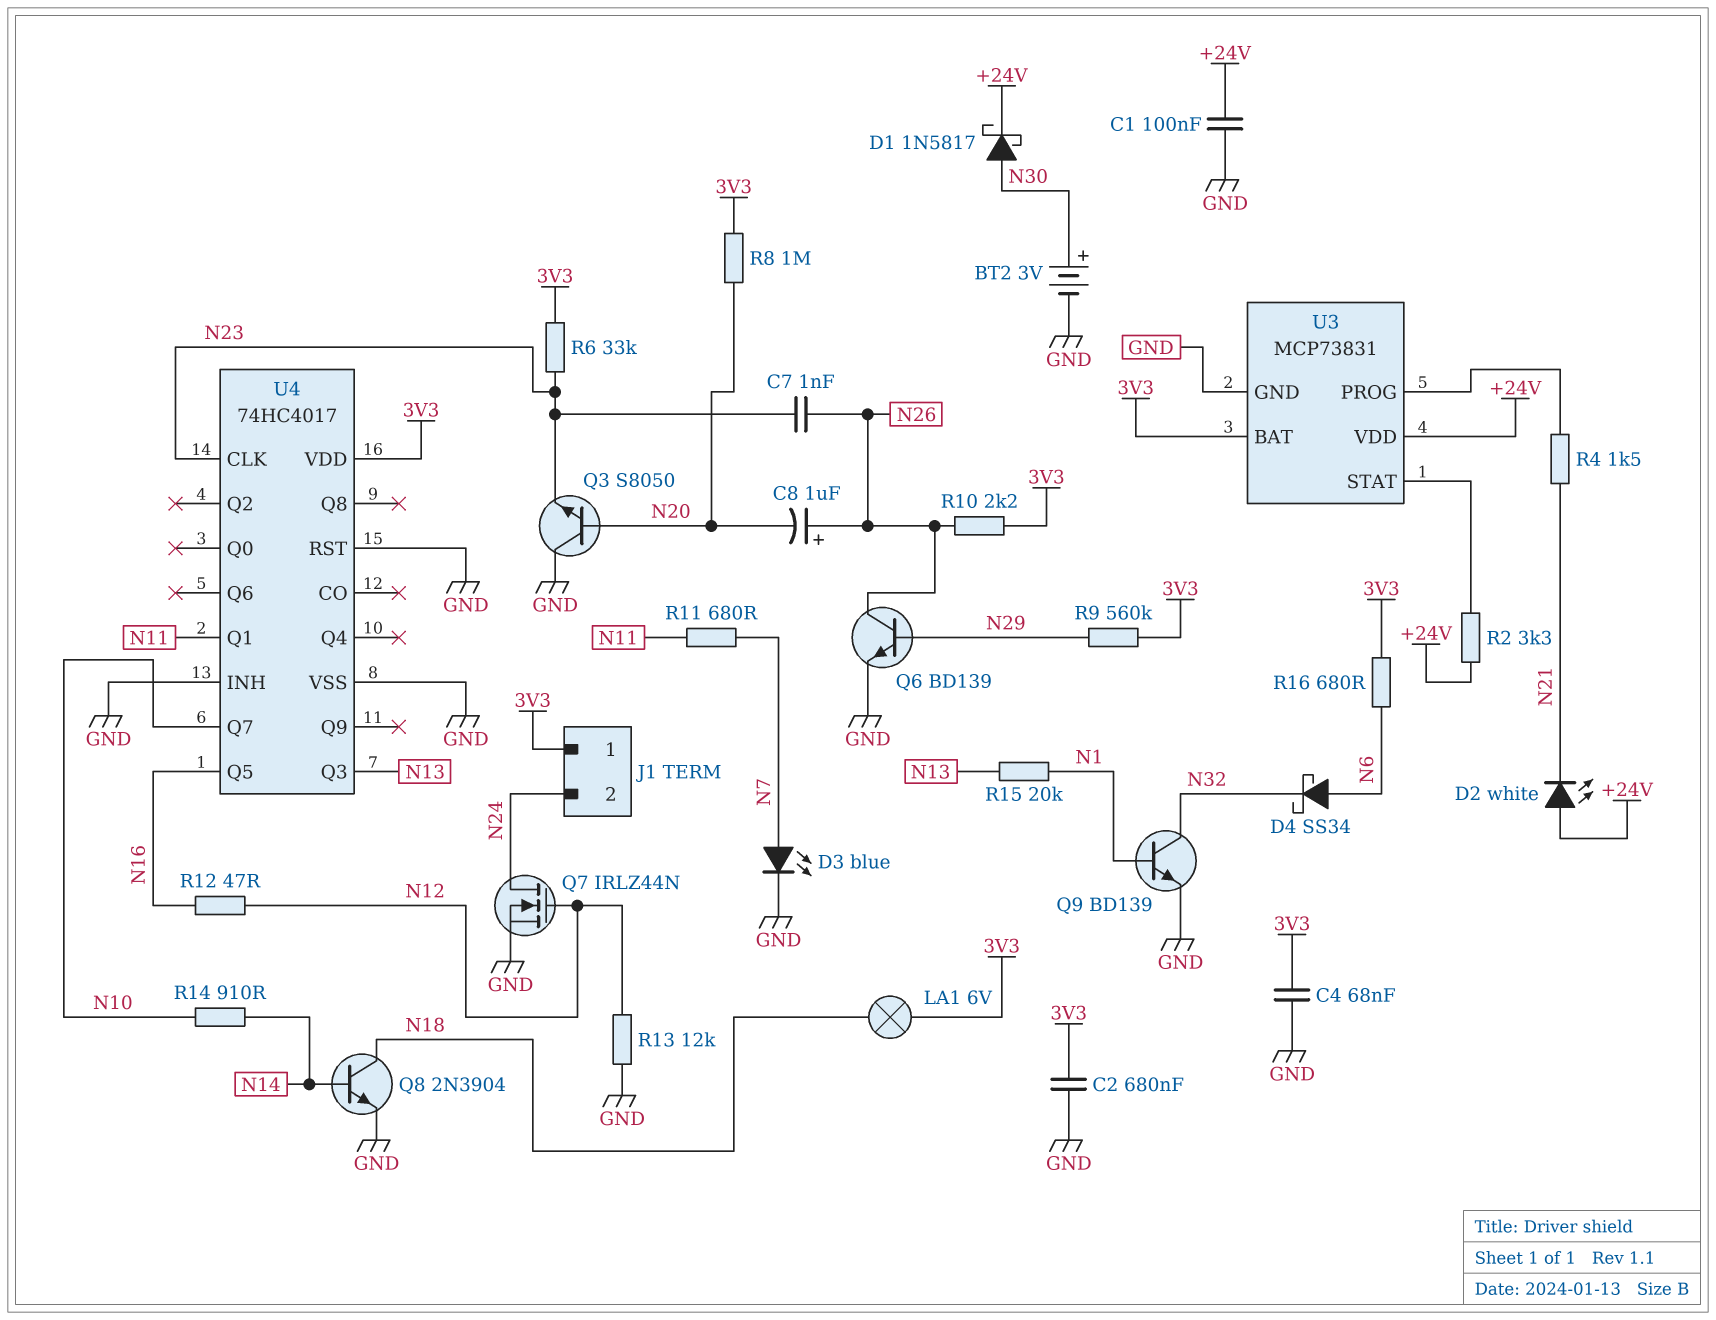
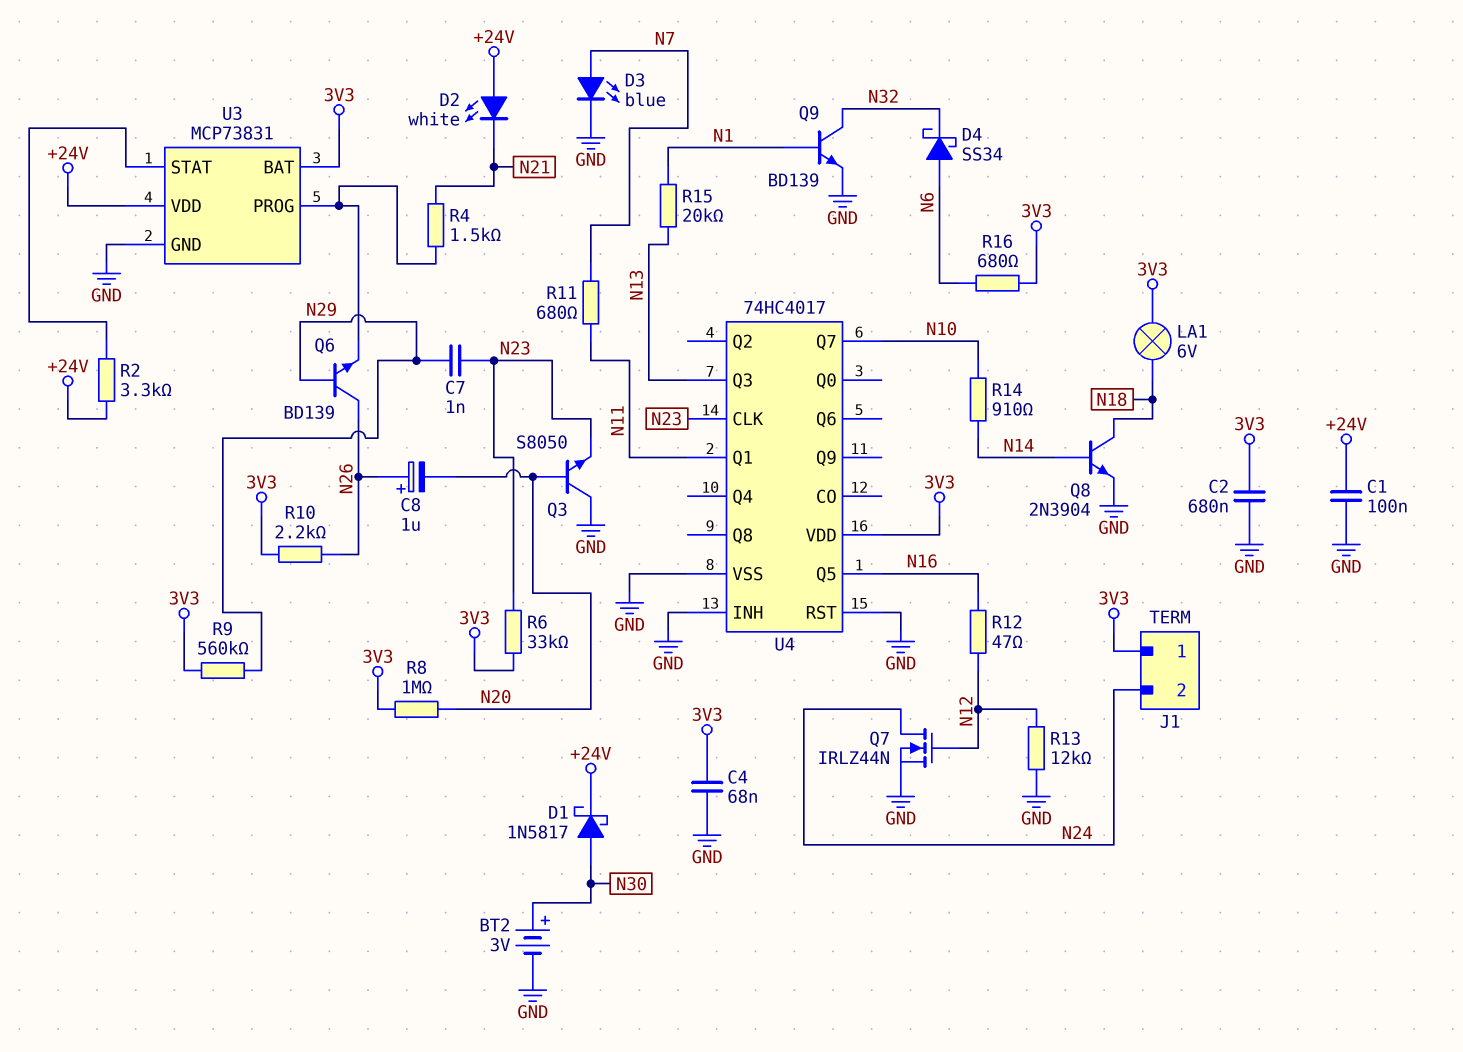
C7: 1nF (N23, N26) -> 1nF (N23, N29)
Q6: NPN BD139 (B N29, C N26, E GND) -> NPN BD139 (B N29, C N26, E U3/PROG)

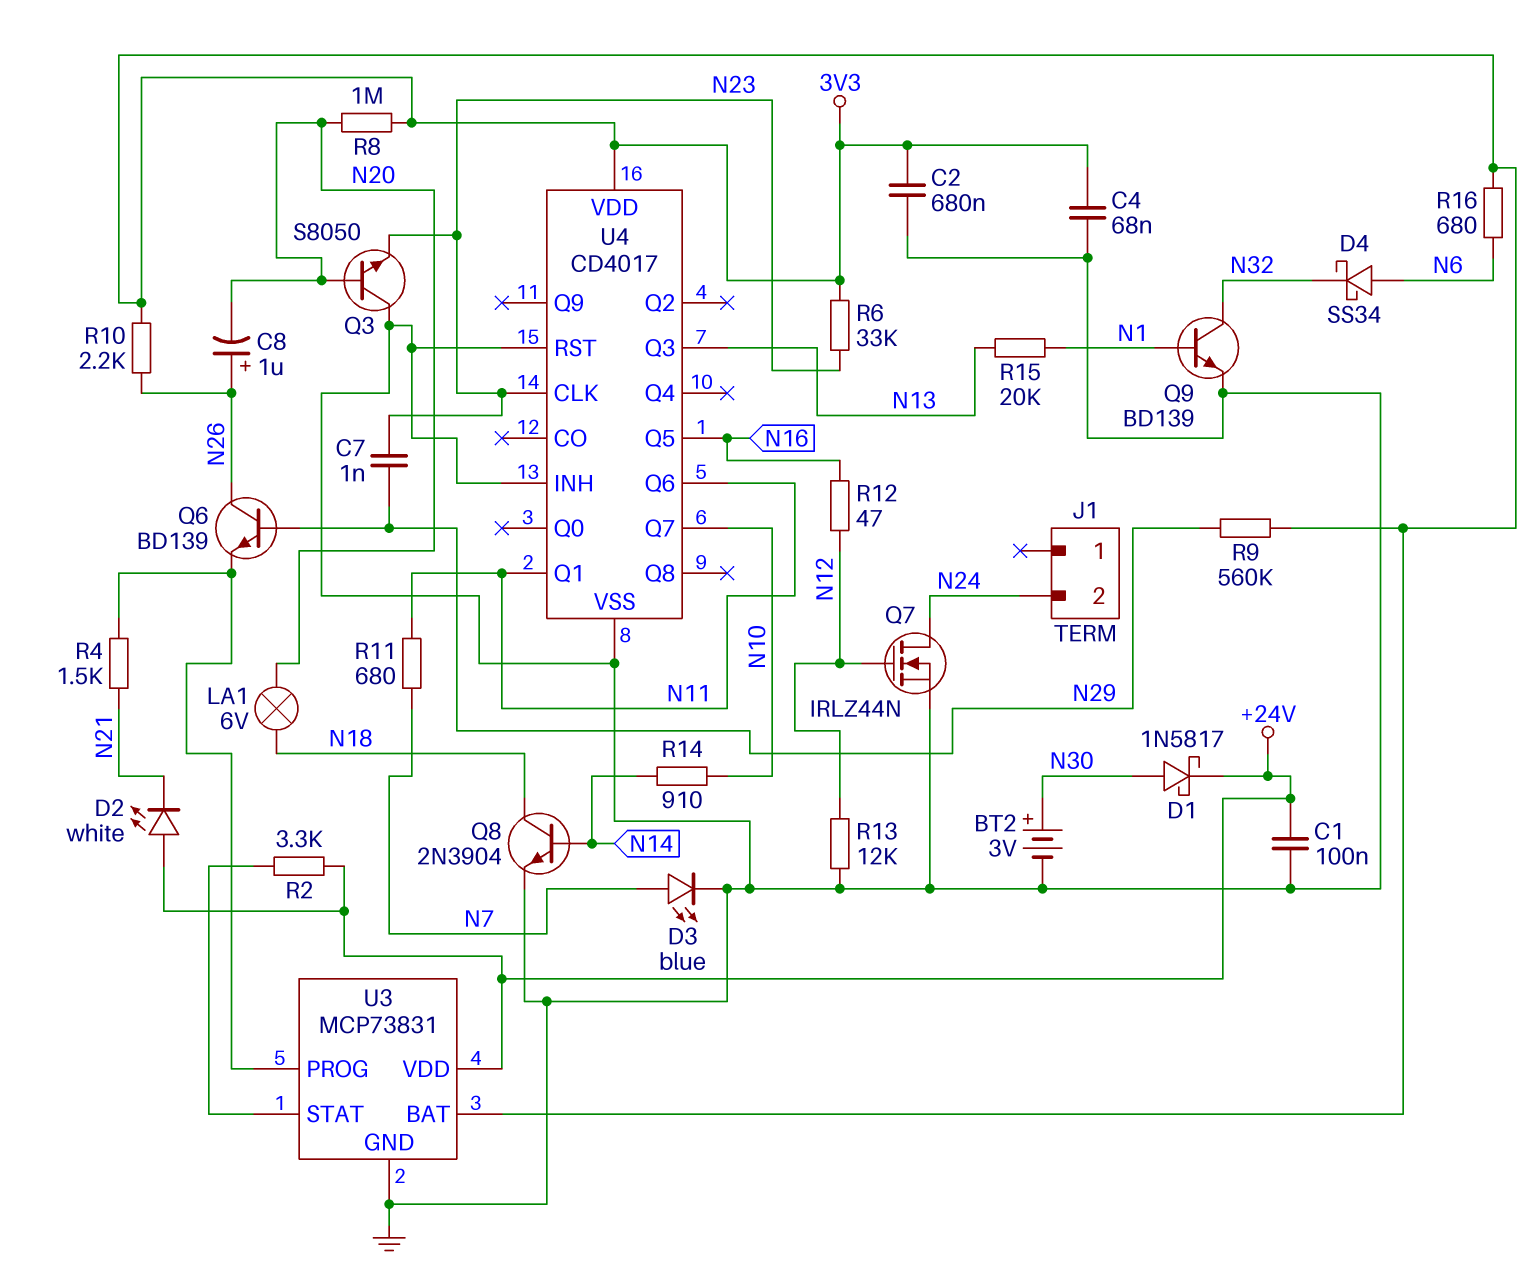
J1 pin 1: 3V3 -> none
LA1: lamp 6V (3V3, N18) -> lamp 6V (N18, N20)
U4: 74HC4017 -> CD4017
U4 pin Q6: none -> N11

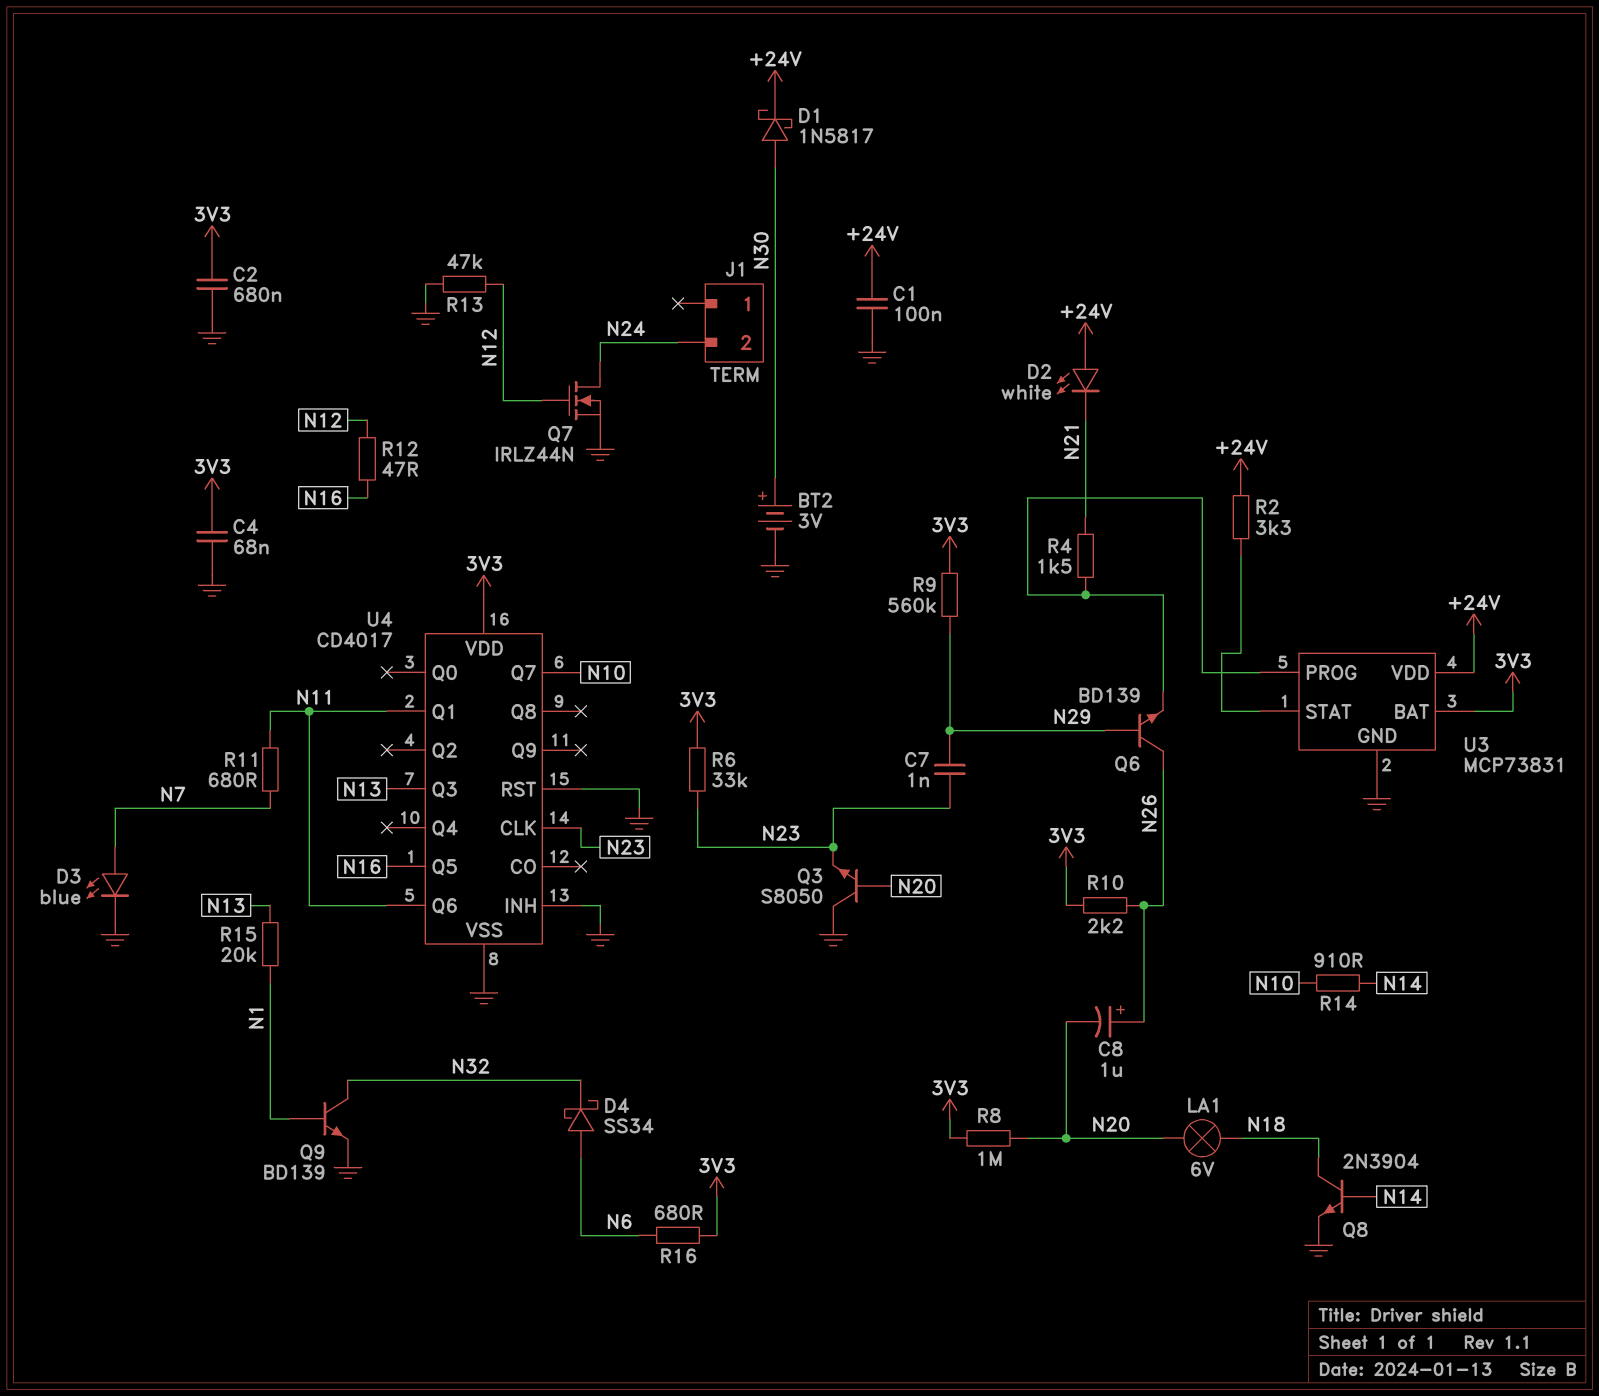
R13: 12k (GND, N12) -> 47k (GND, N12)

